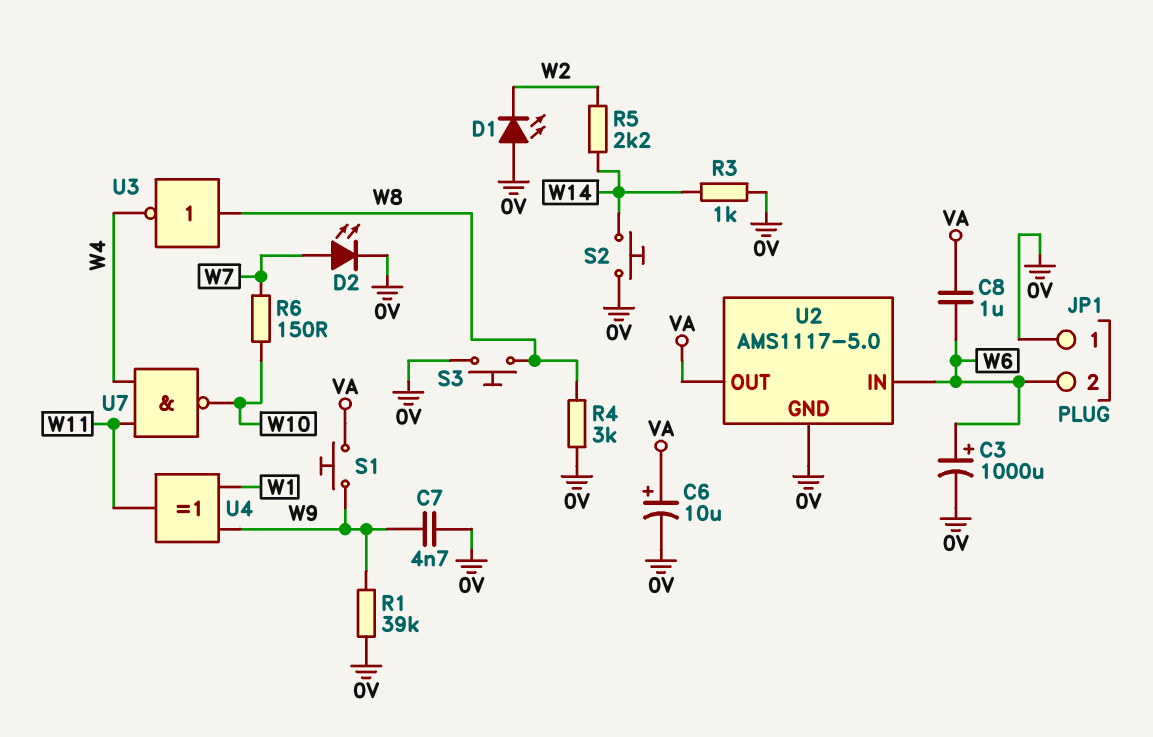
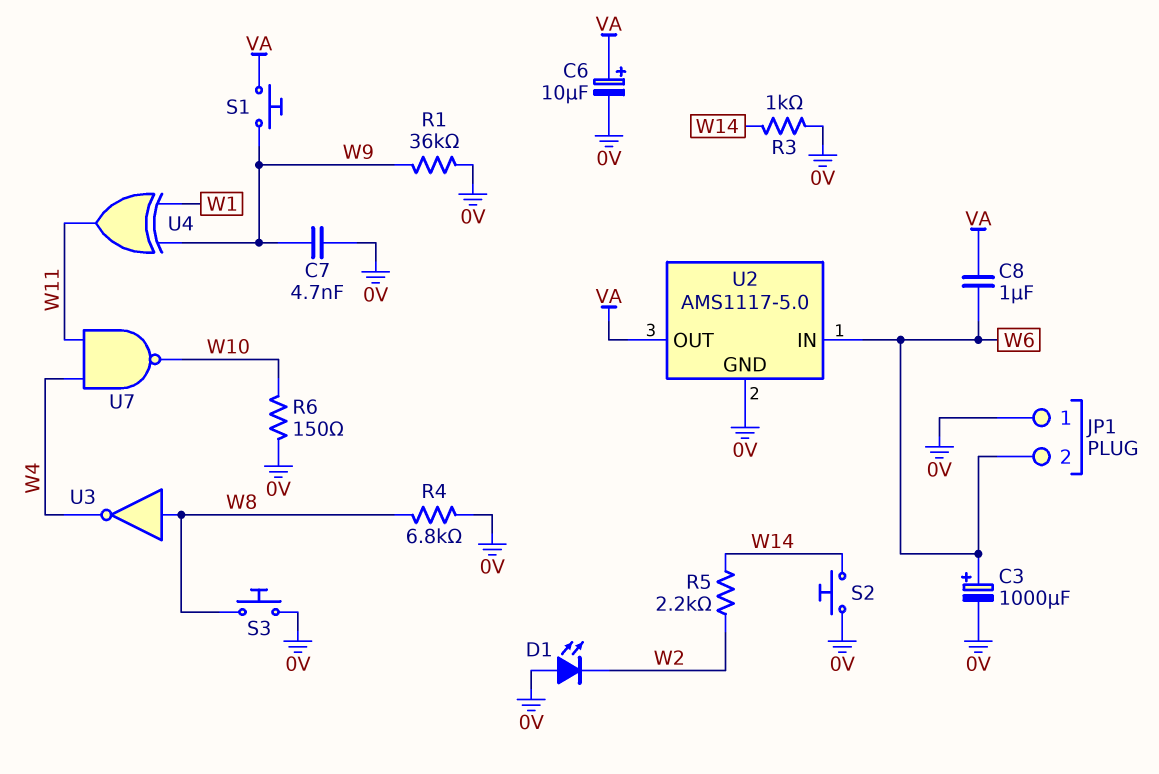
D2: LED (A W7, K 0V) -> none
R1: 39k (0V, W9) -> 36k (0V, W9)
R4: 3k (0V, W8) -> 6.8k (0V, W8)
R6: 150 (W7, W10) -> 150 (0V, W10)

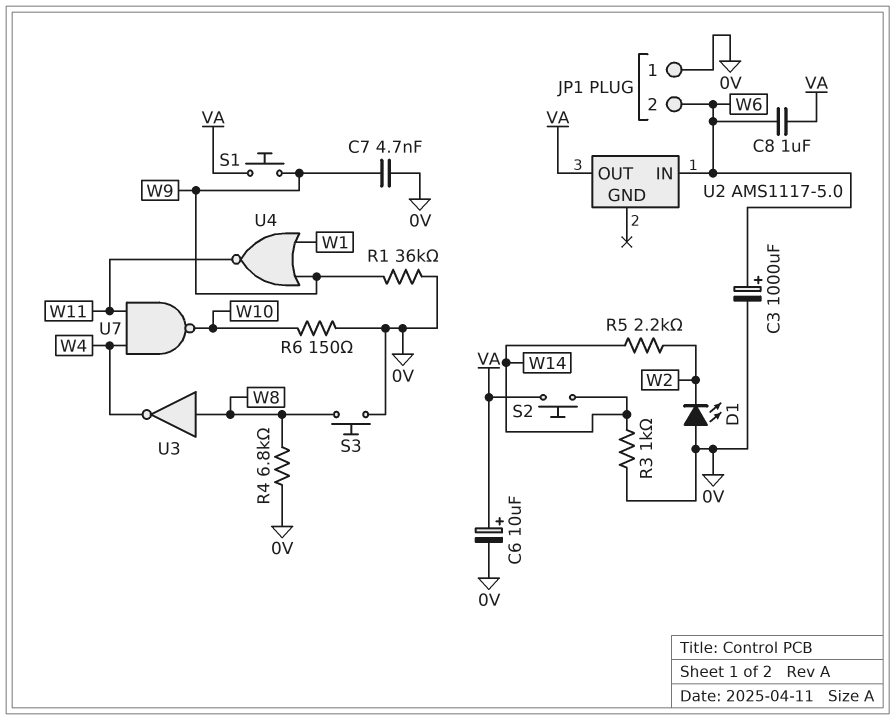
S2: button (0V, W14) -> button (VA, W14)
U2 pin GND: 0V -> none
U4: XOR (in W1, in W9, out W11) -> NOR (in W1, in W9, out W11)

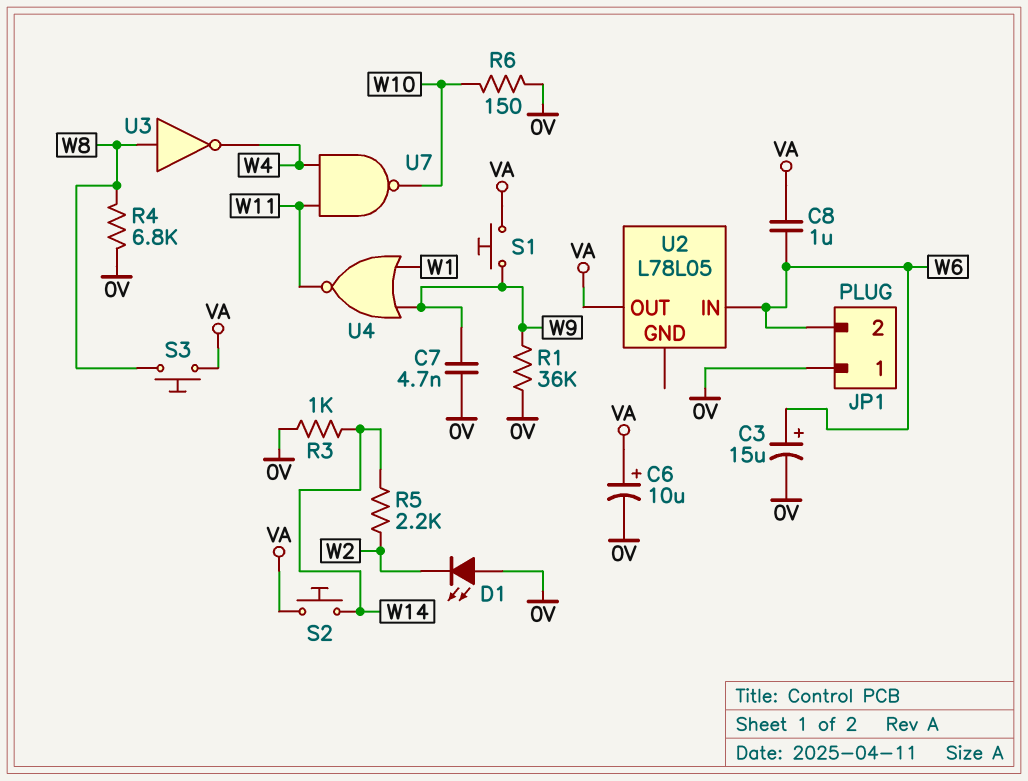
C3: 1000uF (plus W6, minus 0V) -> 15uF (plus W6, minus 0V)
S3: button (0V, W8) -> button (VA, W8)
U2: AMS1117-5.0 -> L78L05

